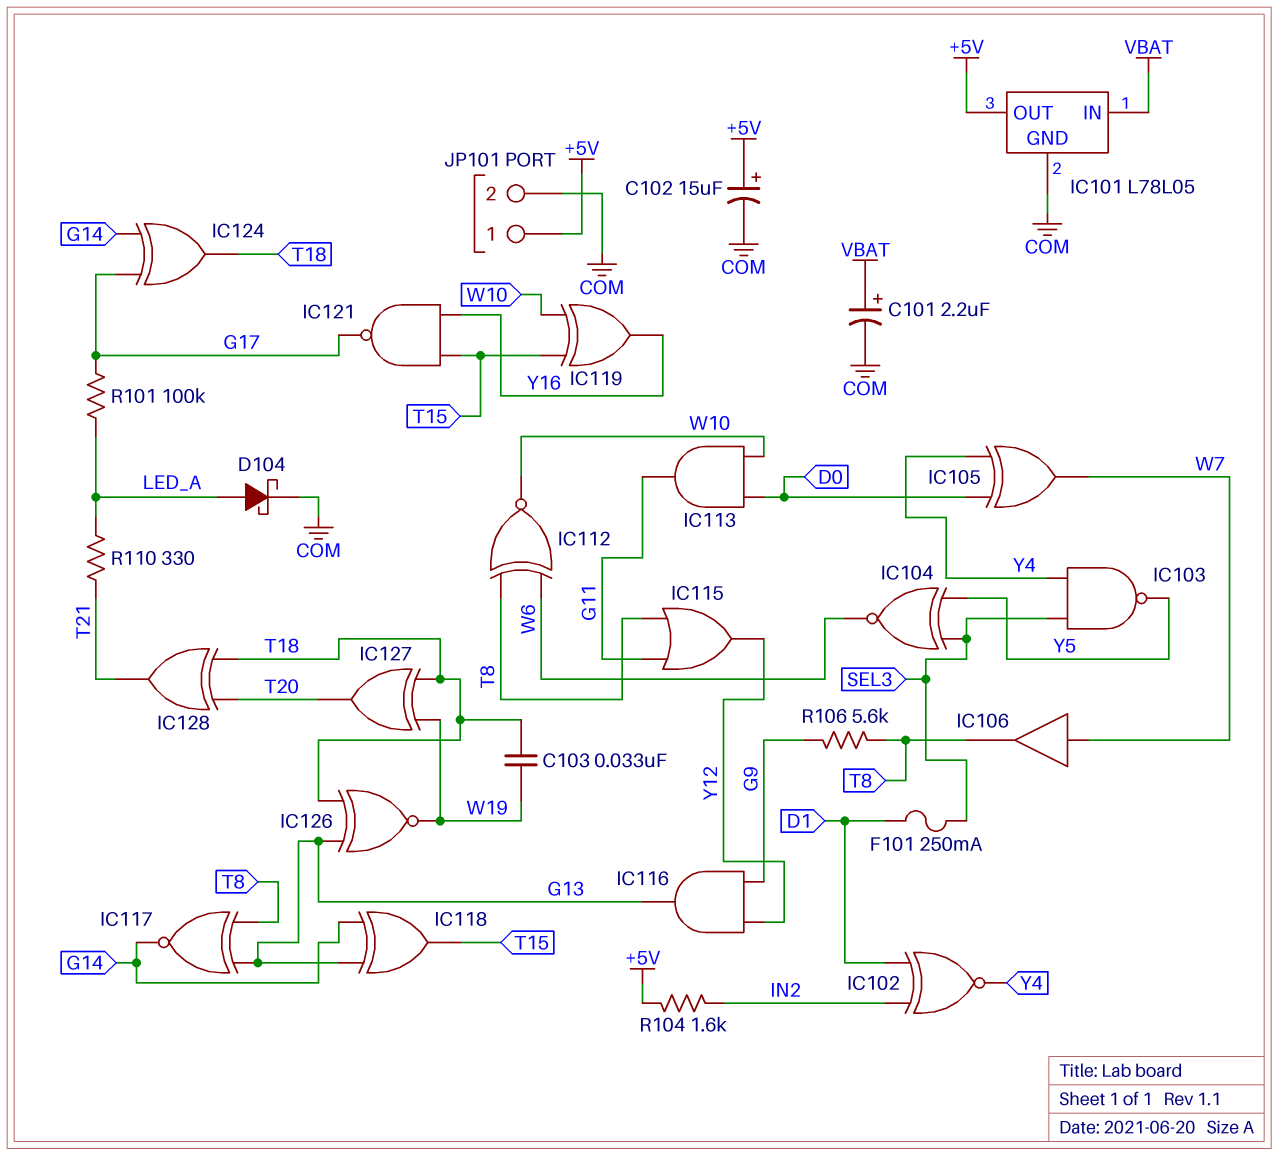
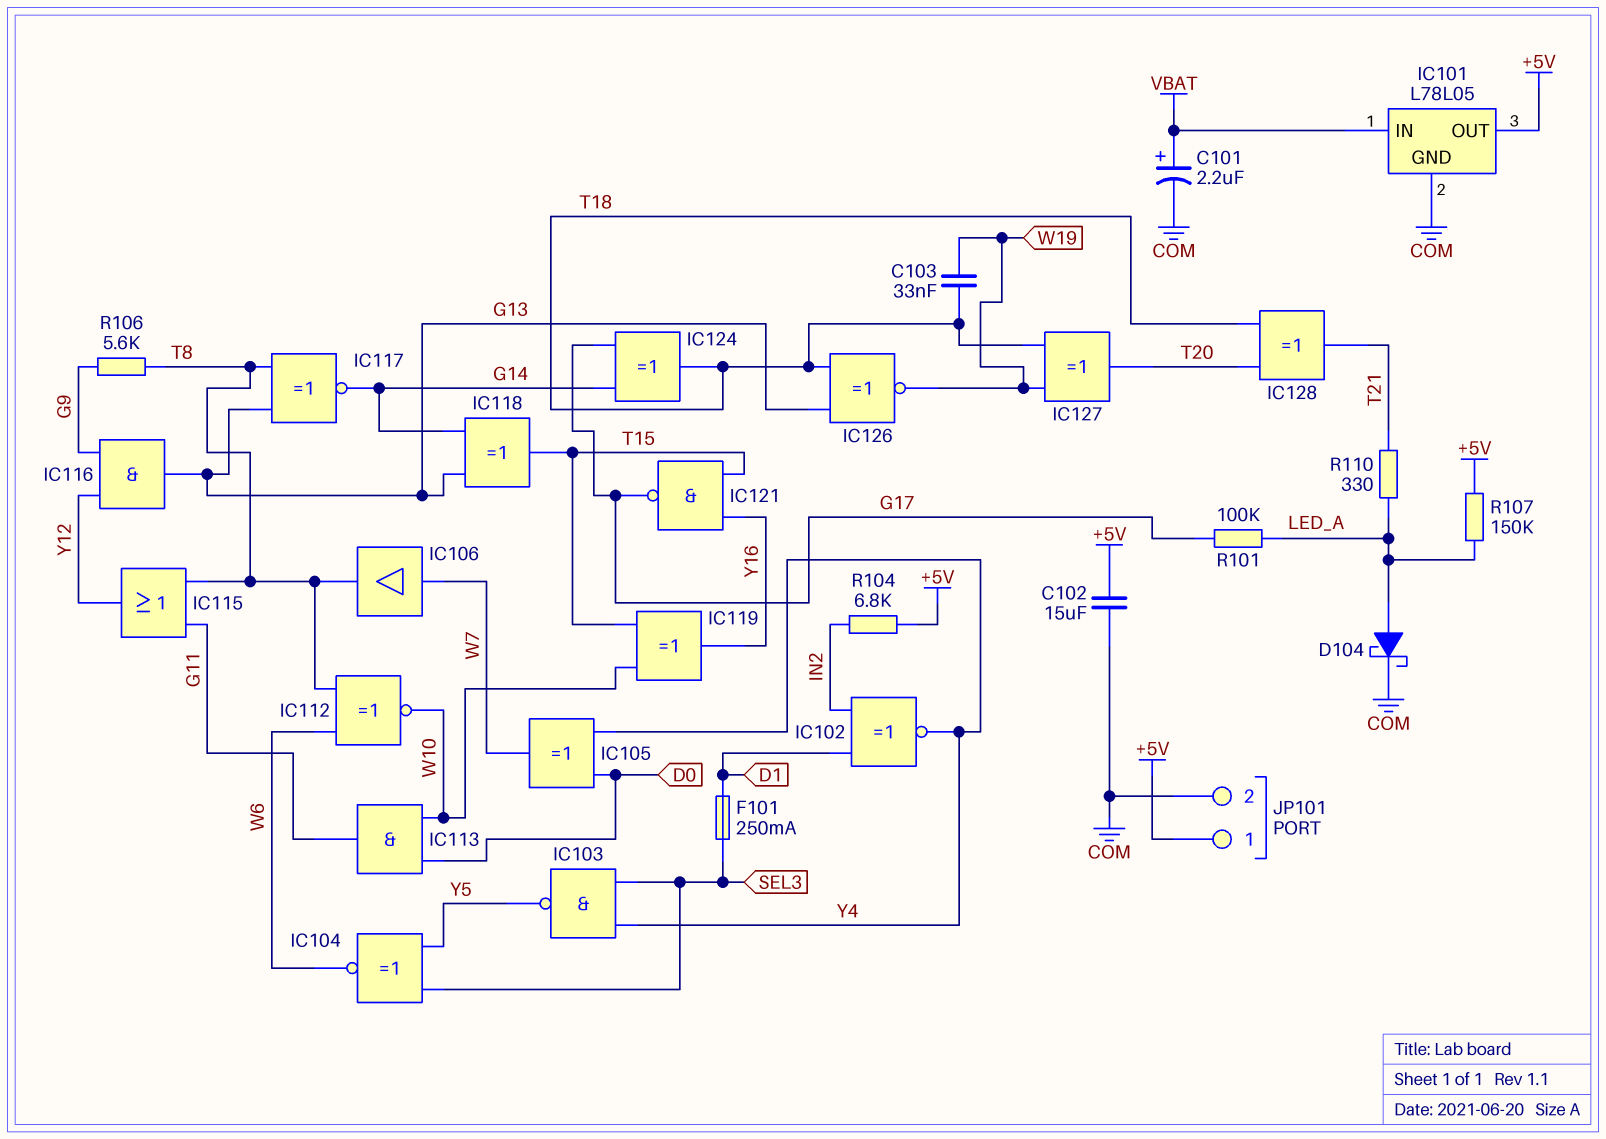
C102: 15uF (plus +5V, minus COM) -> 15uF (+5V, COM)
R104: 1.6k (+5V, IN2) -> 6.8k (+5V, IN2)
R107: none -> 150k (+5V, LED_A)

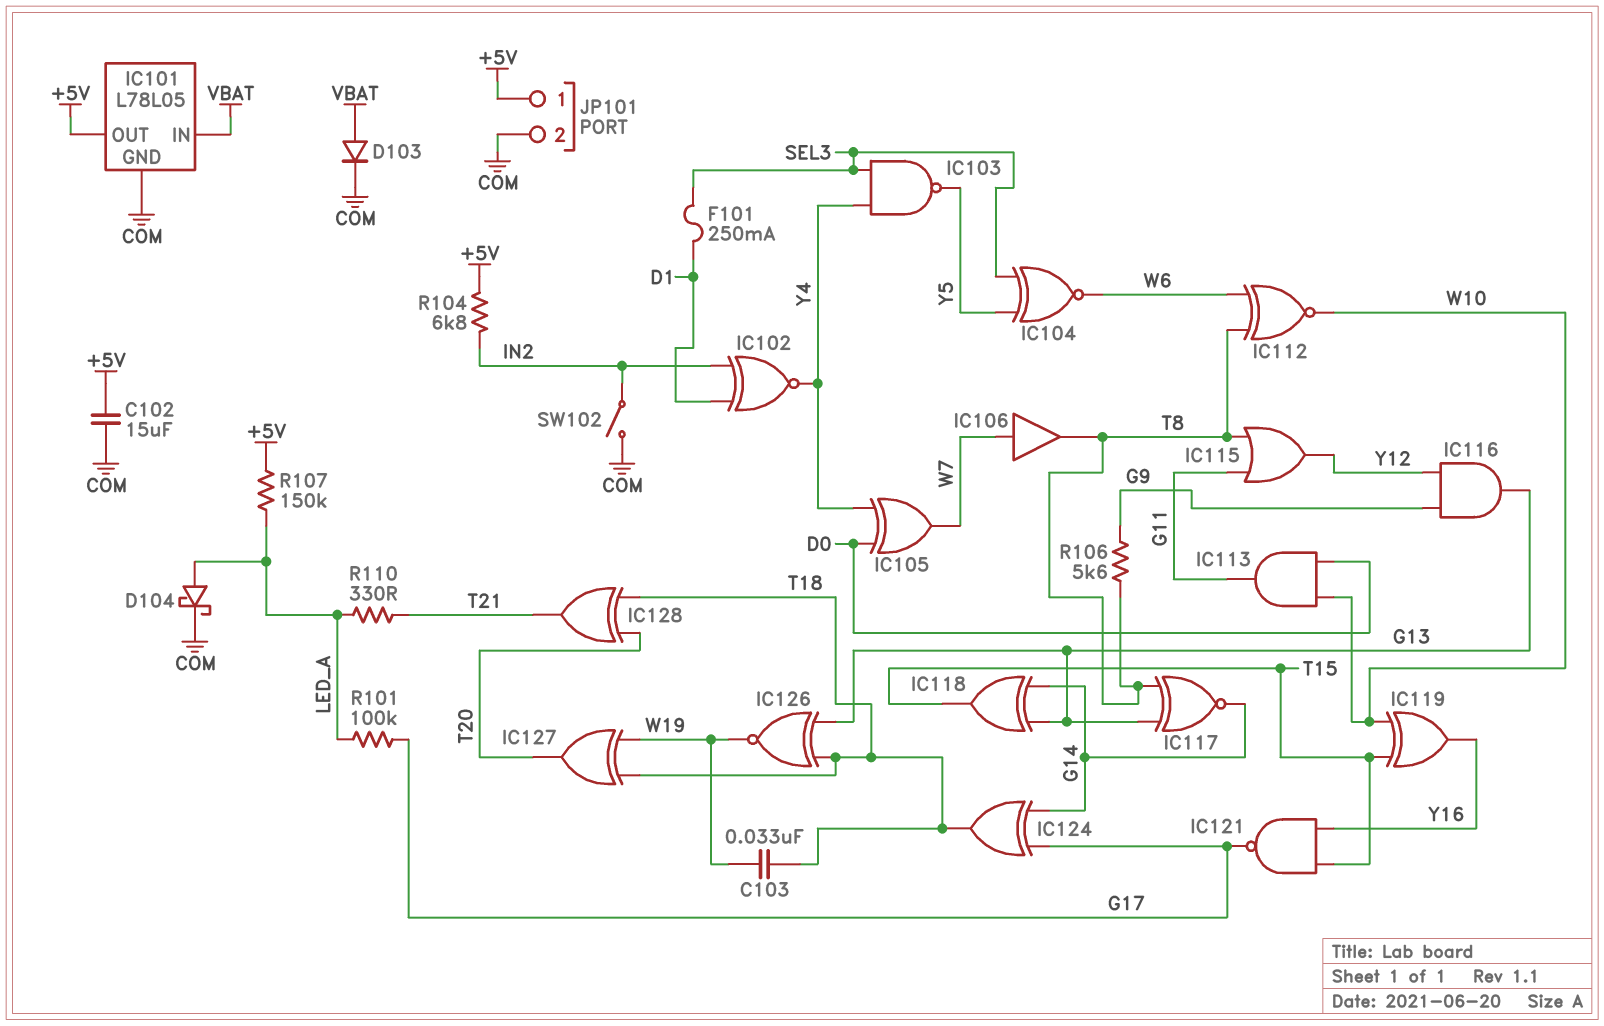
C101: 2.2uF (plus VBAT, minus COM) -> none
D103: none -> diode (A VBAT, K COM)
SW102: none -> switch (COM, IN2)

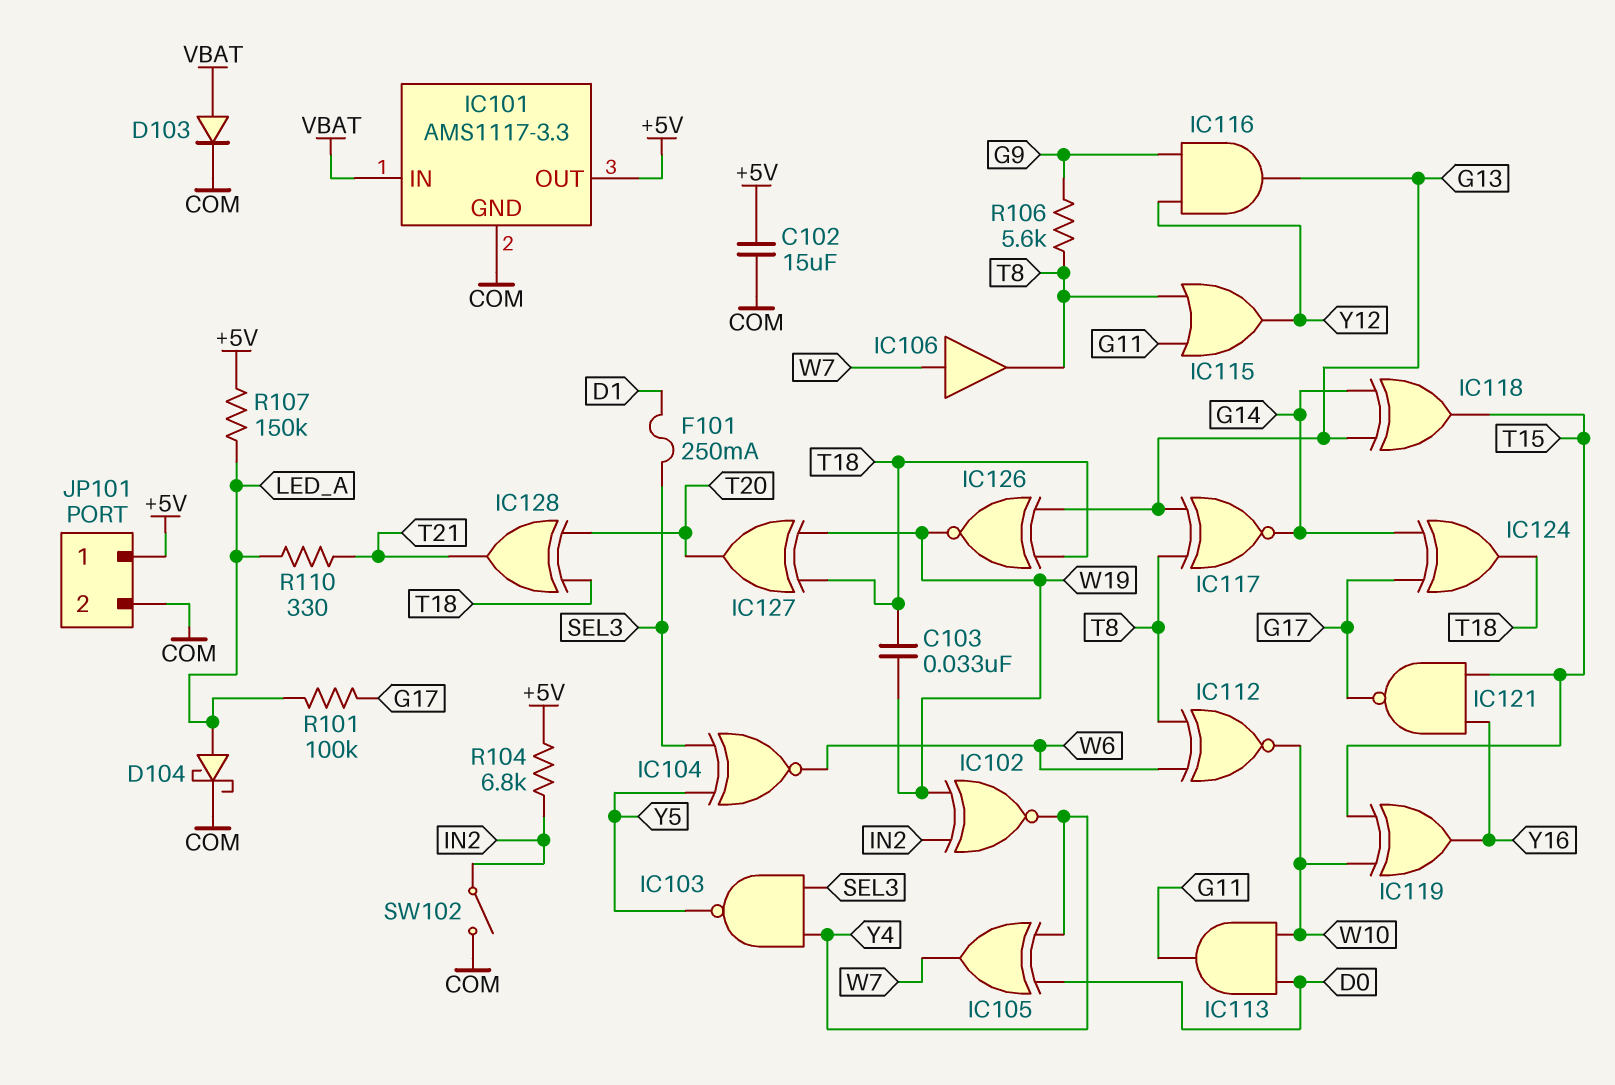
IC101: L78L05 -> AMS1117-3.3
IC102: XNOR (in D1, in IN2, out Y4) -> XNOR (in IN2, in W19, out Y4)

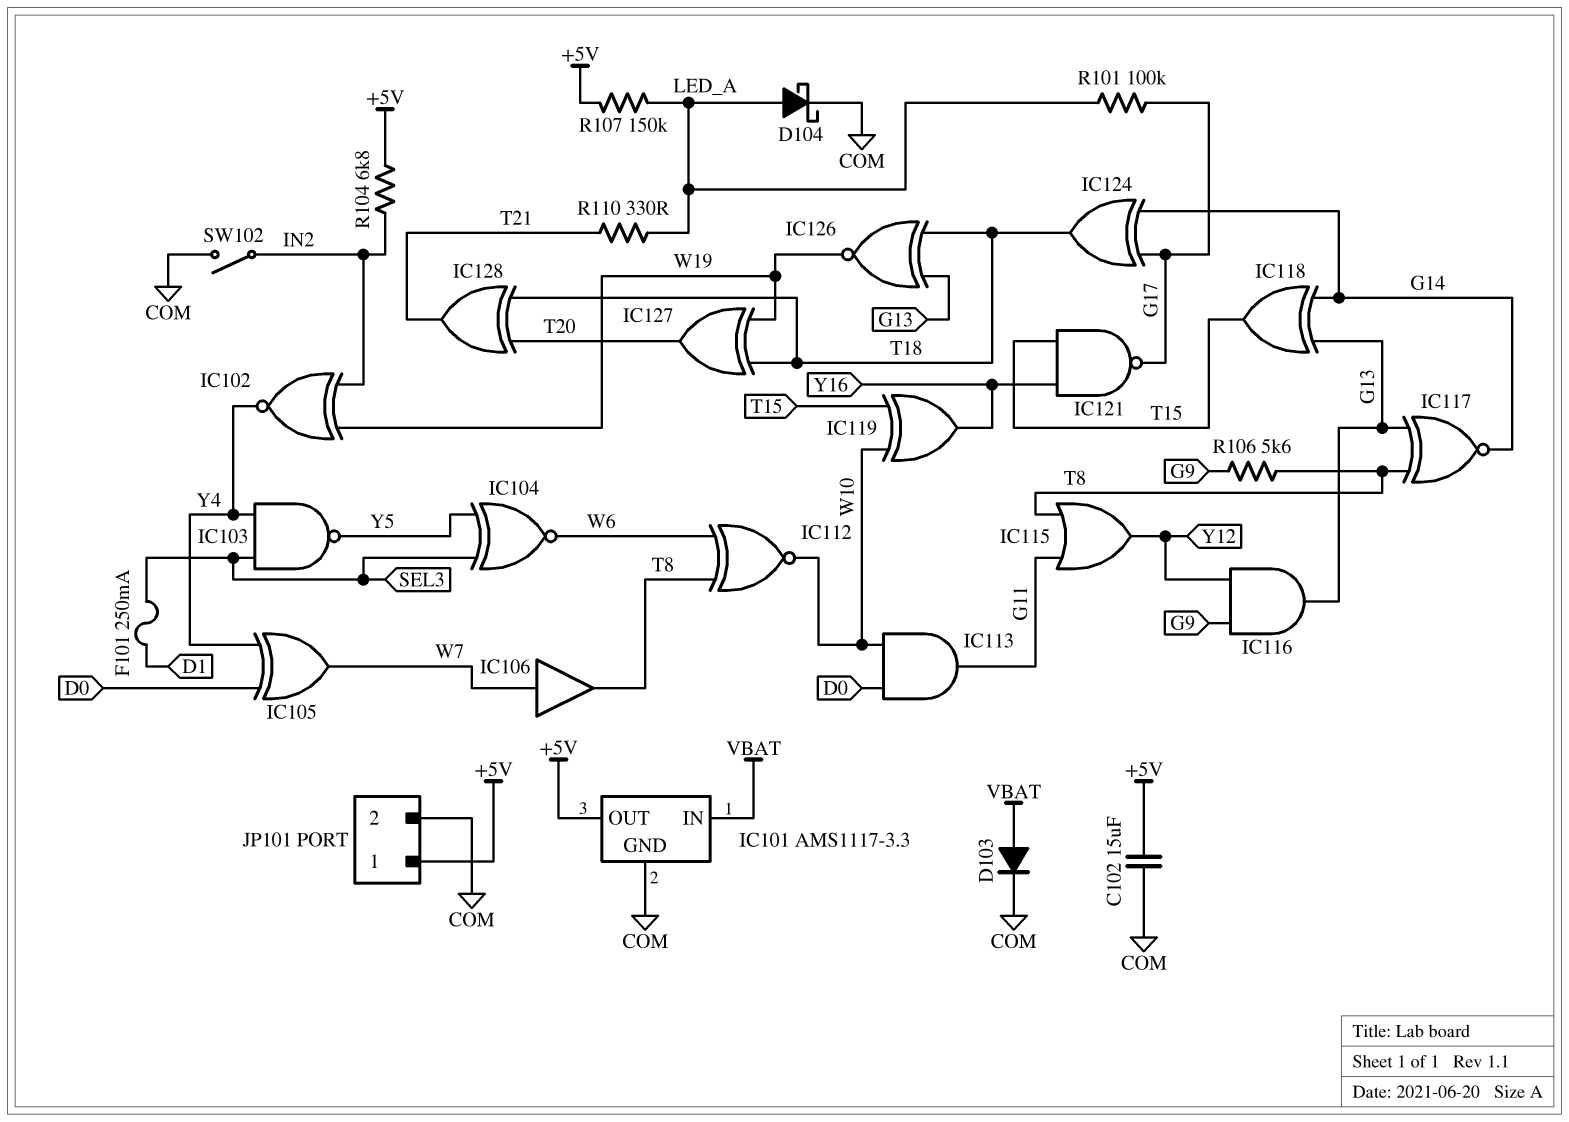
C103: 33nF (T18, W19) -> none

